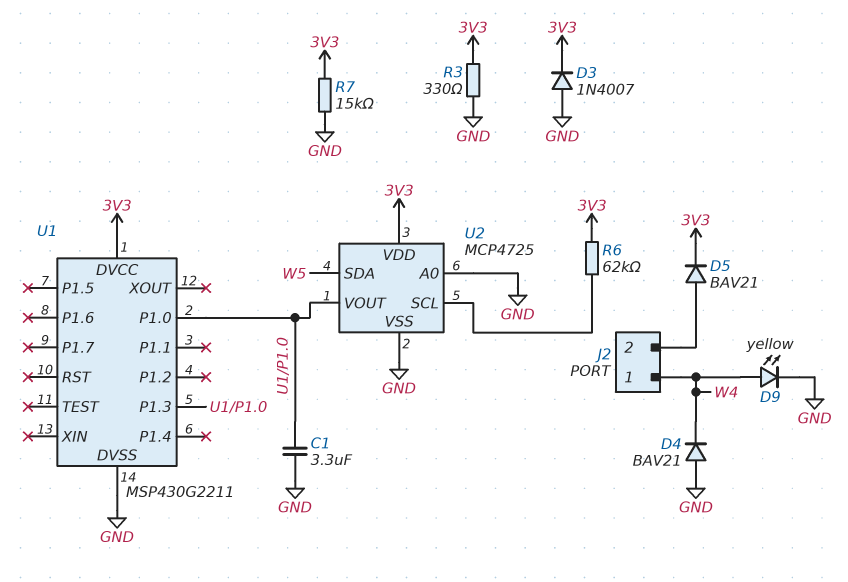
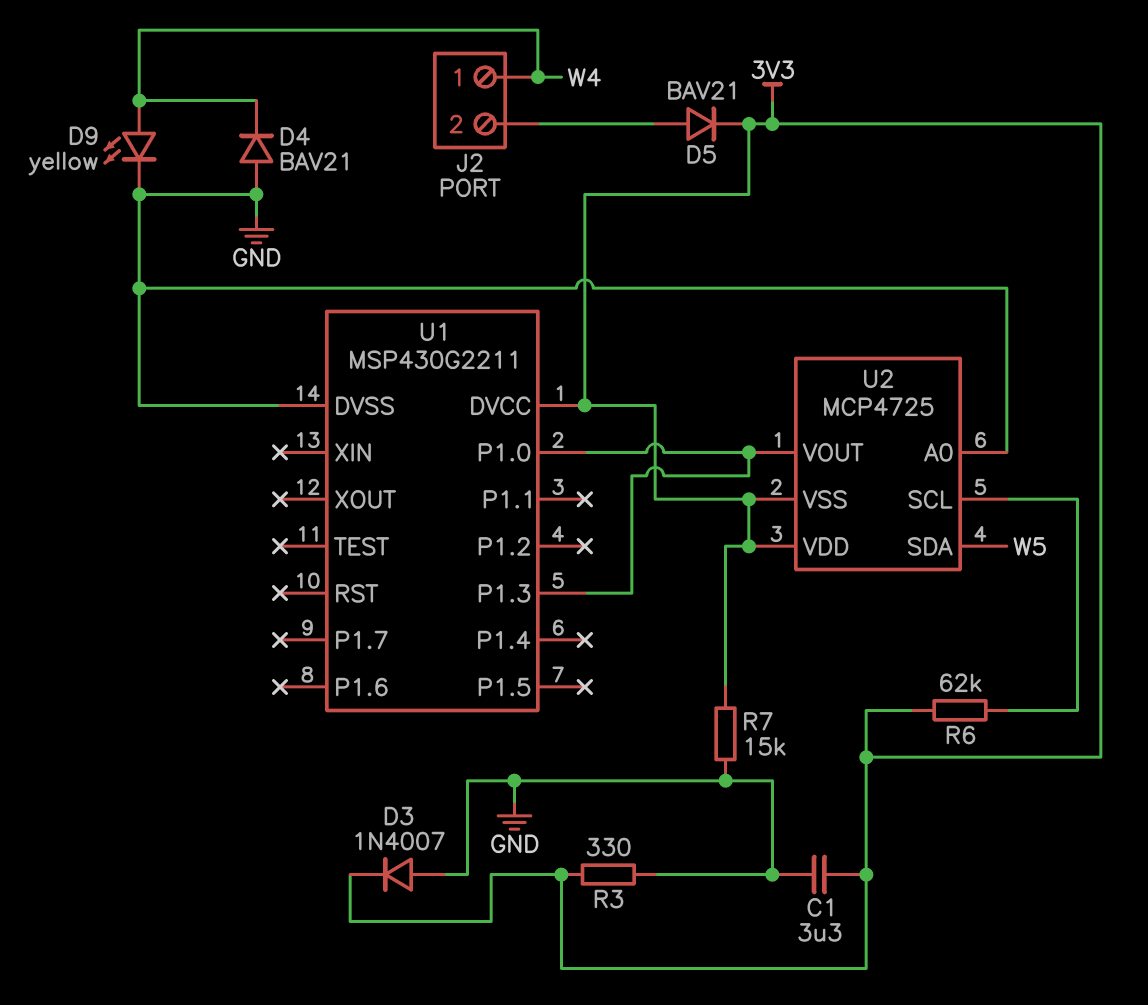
C1: 3.3uF (GND, U1/P1.0) -> 3.3uF (3V3, GND)
U2 pin VSS: GND -> 3V3

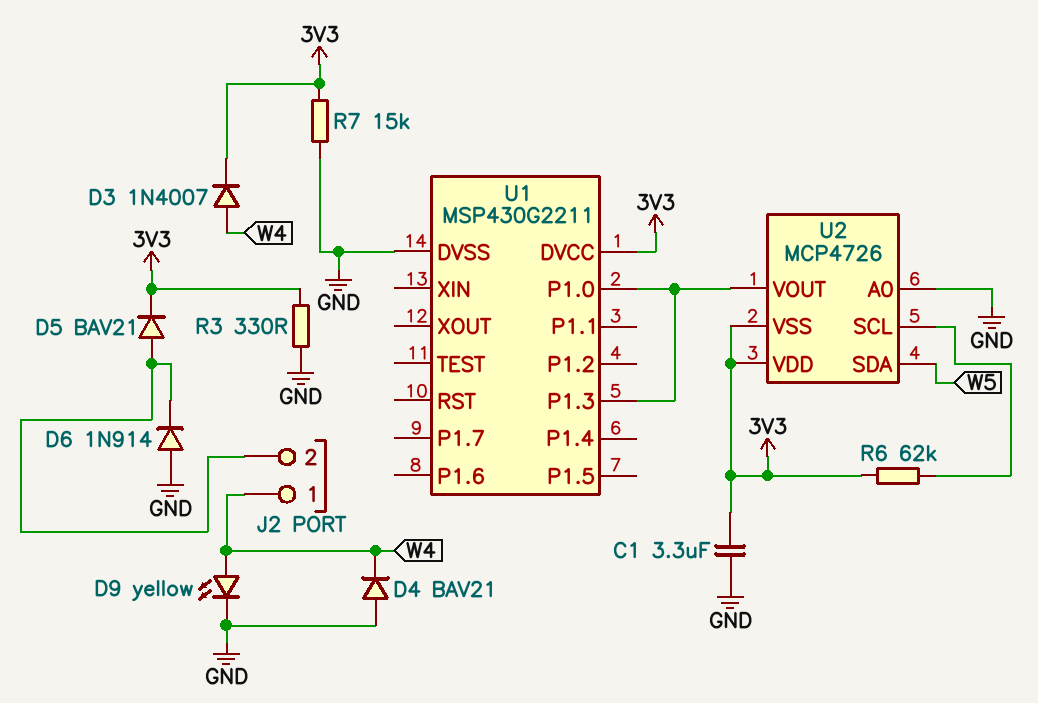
D3: diode 1N4007 (A GND, K 3V3) -> diode 1N4007 (A W4, K 3V3)
D6: none -> diode 1N914 (A GND, K J2/2)
U2: MCP4725 -> MCP4726

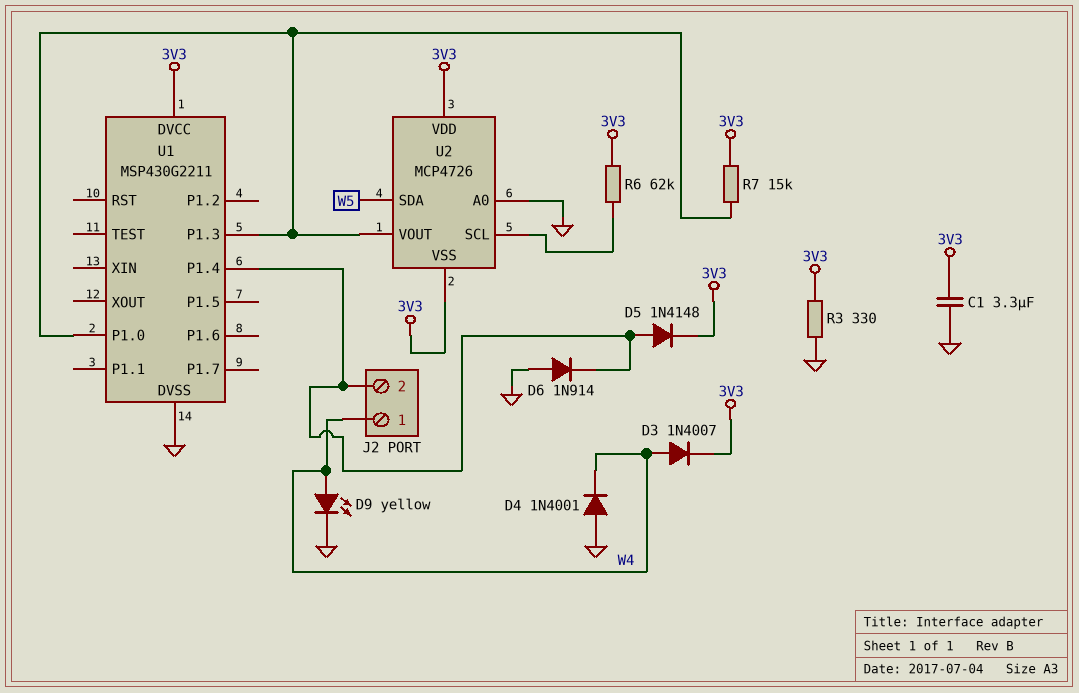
D4: diode BAV21 (A GND, K W4) -> diode 1N4001 (A GND, K W4)
D5: diode BAV21 (A J2/2, K 3V3) -> diode 1N4148 (A J2/2, K 3V3)
R7: 15k (3V3, GND) -> 15k (3V3, U1/P1.0)
U1 pin P1.4: none -> J2/2

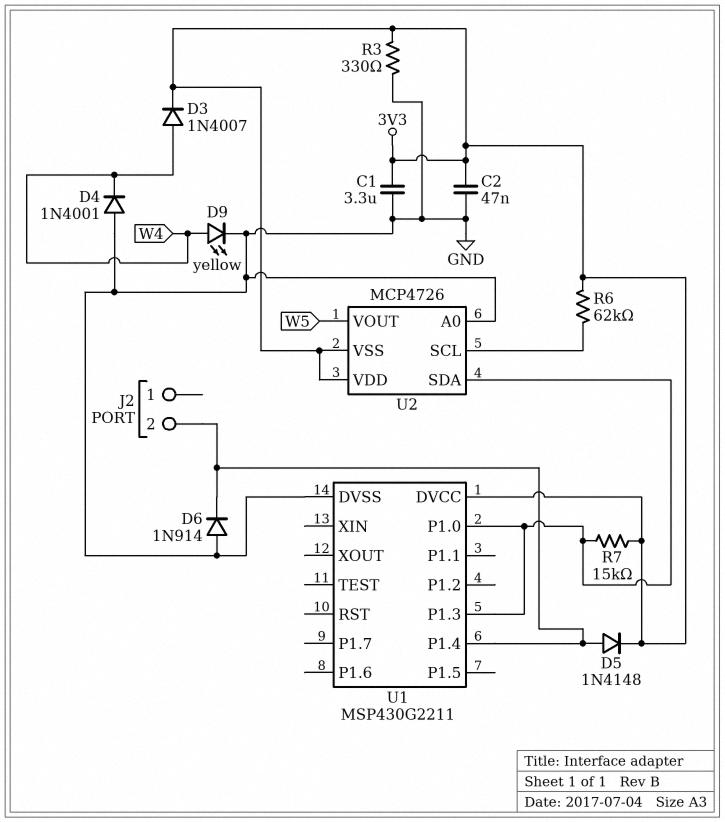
C2: none -> 47nF (3V3, GND)
J2 pin 1: W4 -> none
U2 pin SDA: W5 -> U1/P1.0
U2 pin VOUT: U1/P1.0 -> W5

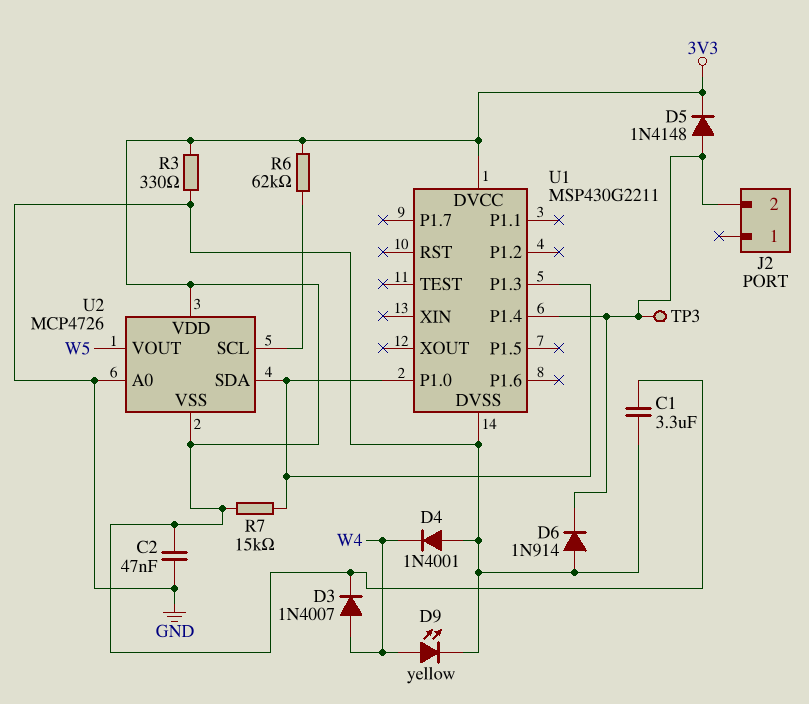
TP3: none -> test point (J2/2)

